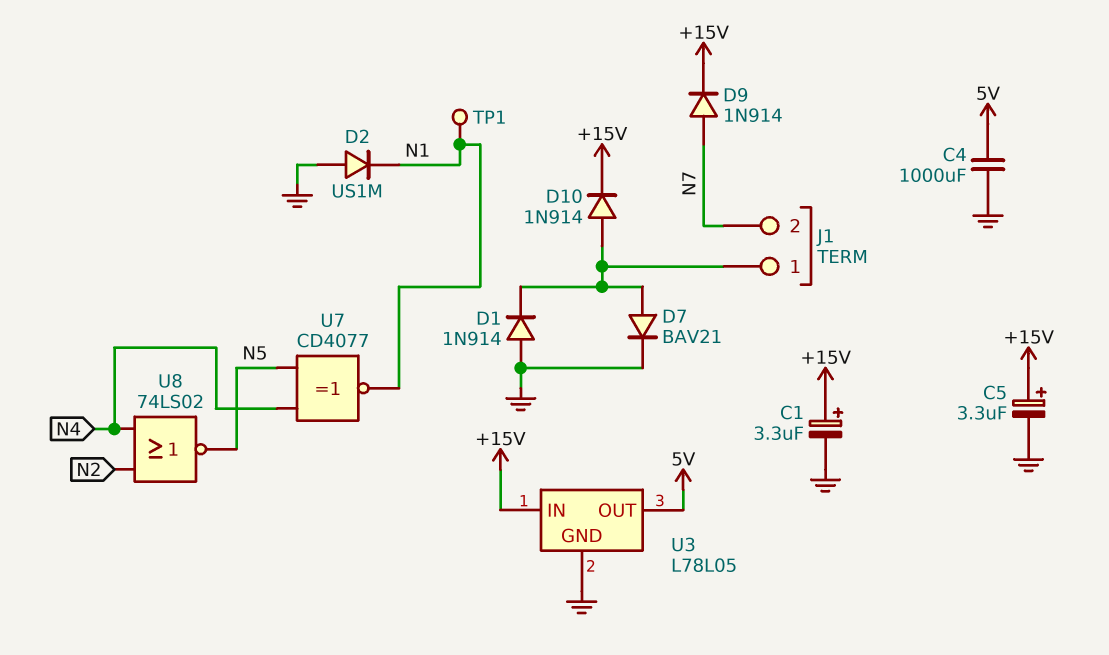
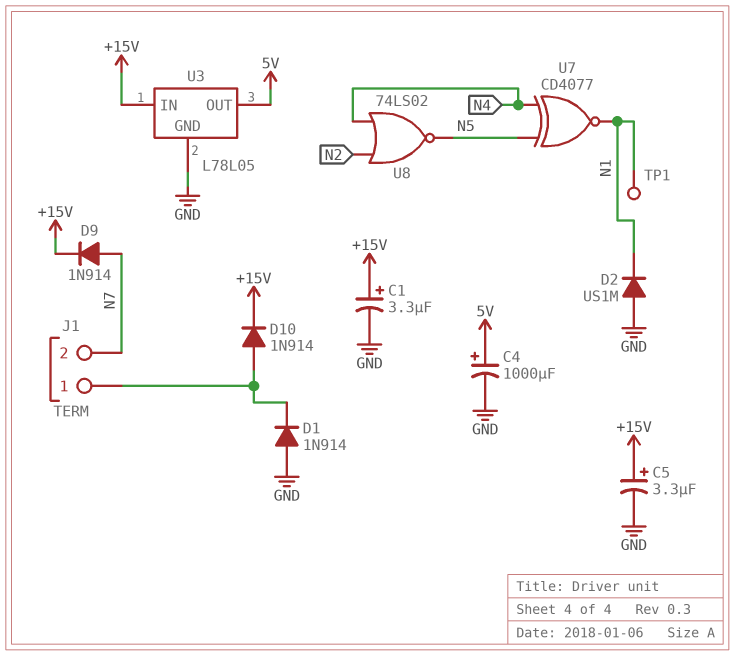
C4: 1000uF (5V, GND) -> 1000uF (plus 5V, minus GND)
D7: diode BAV21 (A J1/1, K GND) -> none

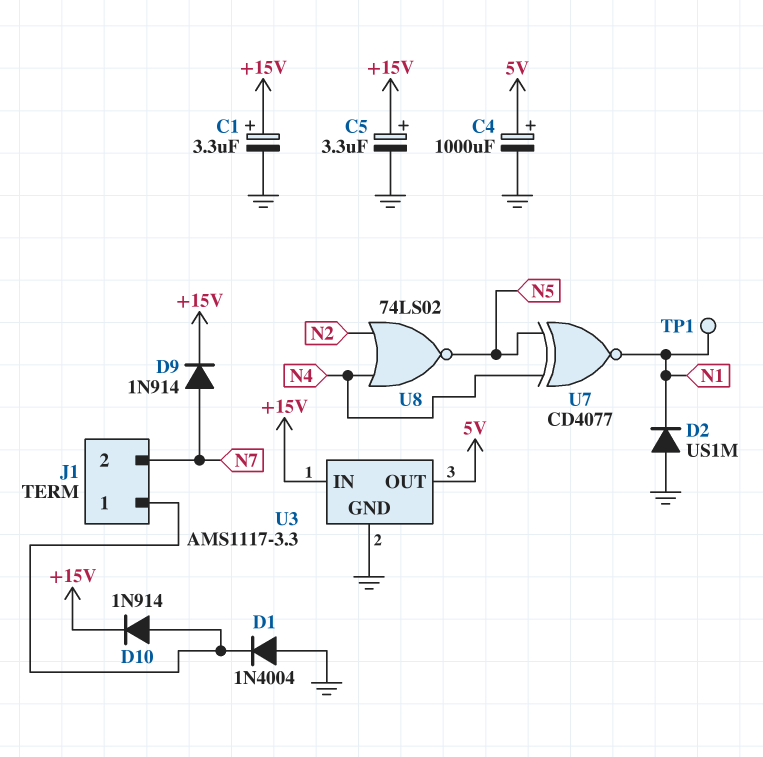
D1: diode 1N914 (A GND, K J1/1) -> diode 1N4004 (A GND, K J1/1)
U3: L78L05 -> AMS1117-3.3

